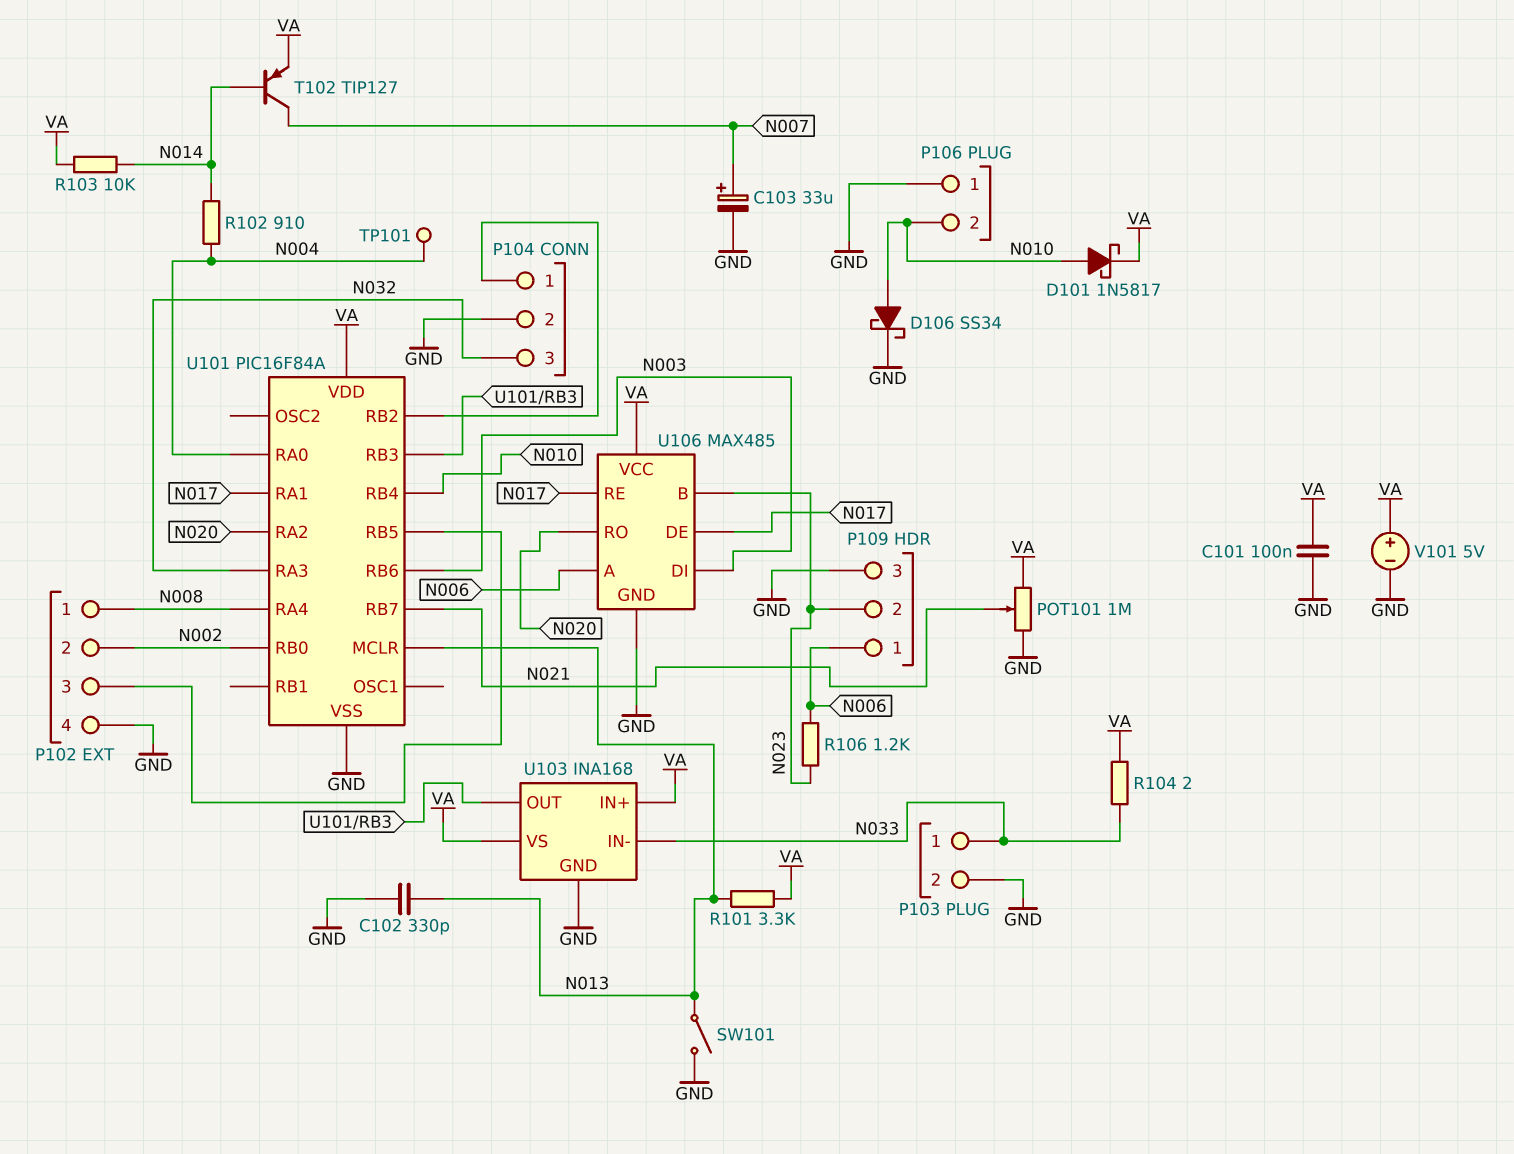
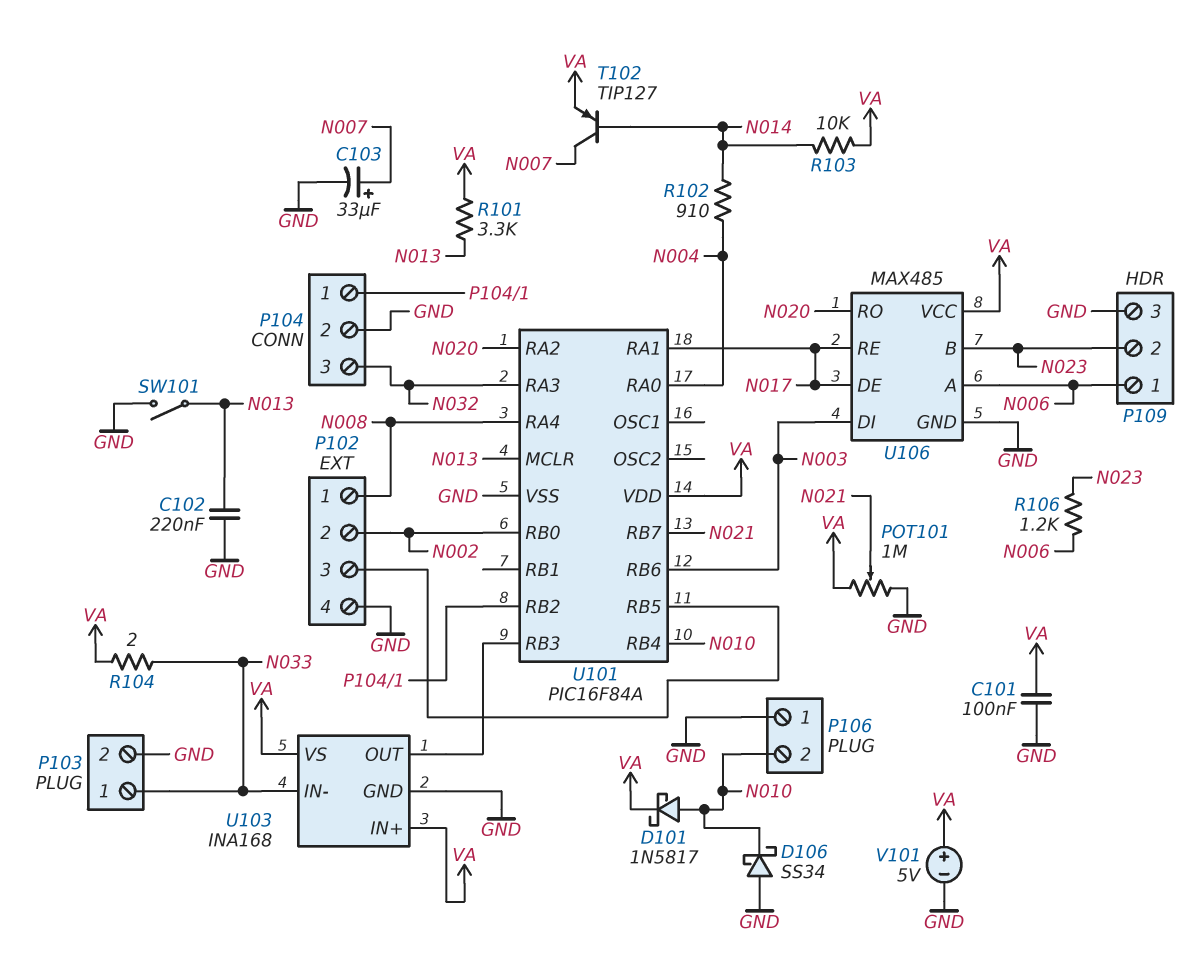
C102: 330pF (GND, N013) -> 220nF (GND, N013)
D106: schottky SS34 (A N010, K GND) -> schottky SS34 (A GND, K N010)
TP101: test point (N004) -> none

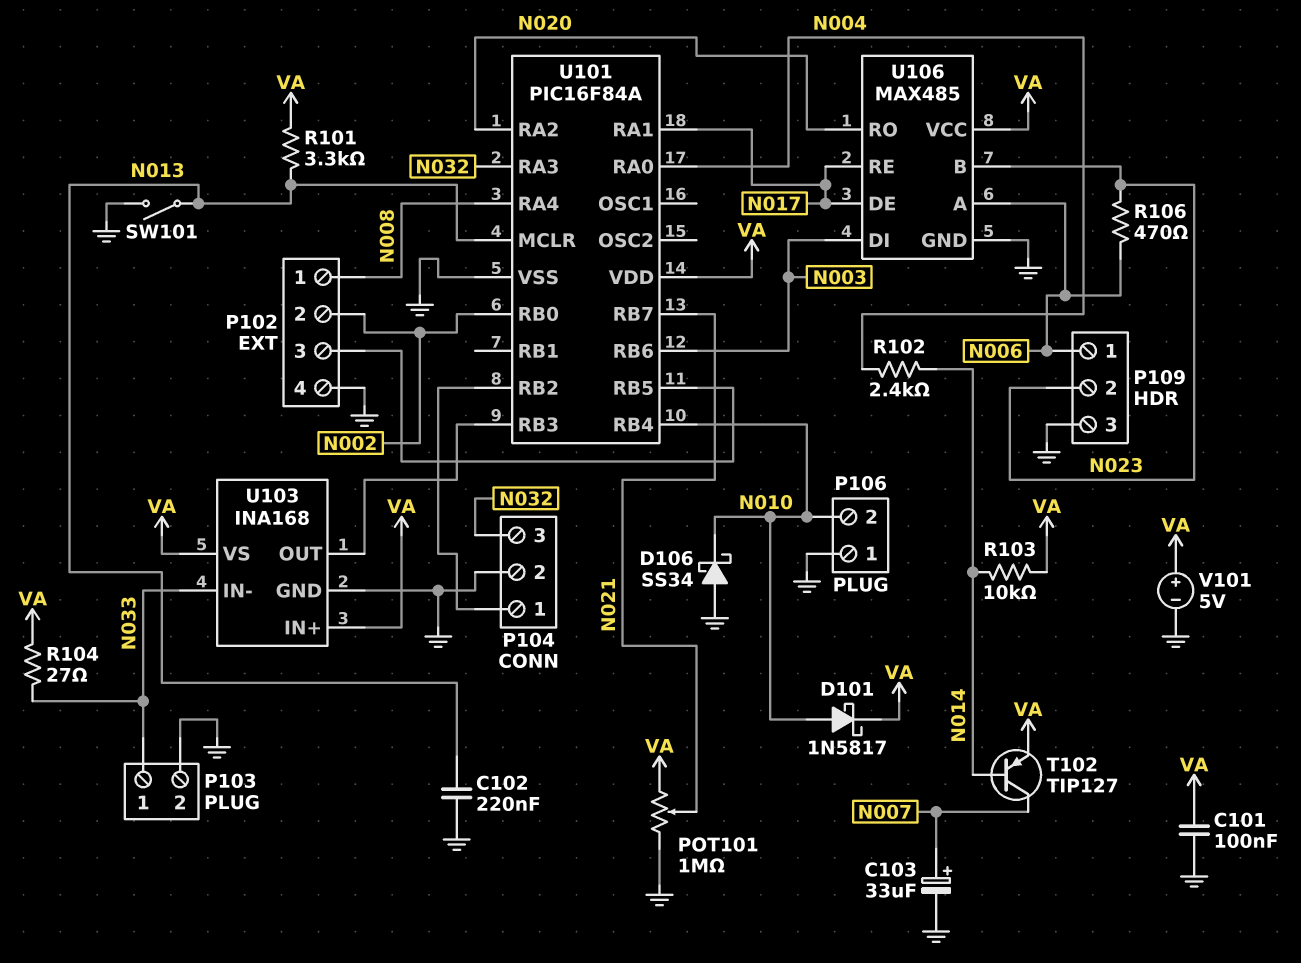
R102: 910 (N004, N014) -> 2.4k (N004, N014)
R104: 2 (N033, VA) -> 27 (N033, VA)
R106: 1.2k (N006, N023) -> 470 (N006, N023)

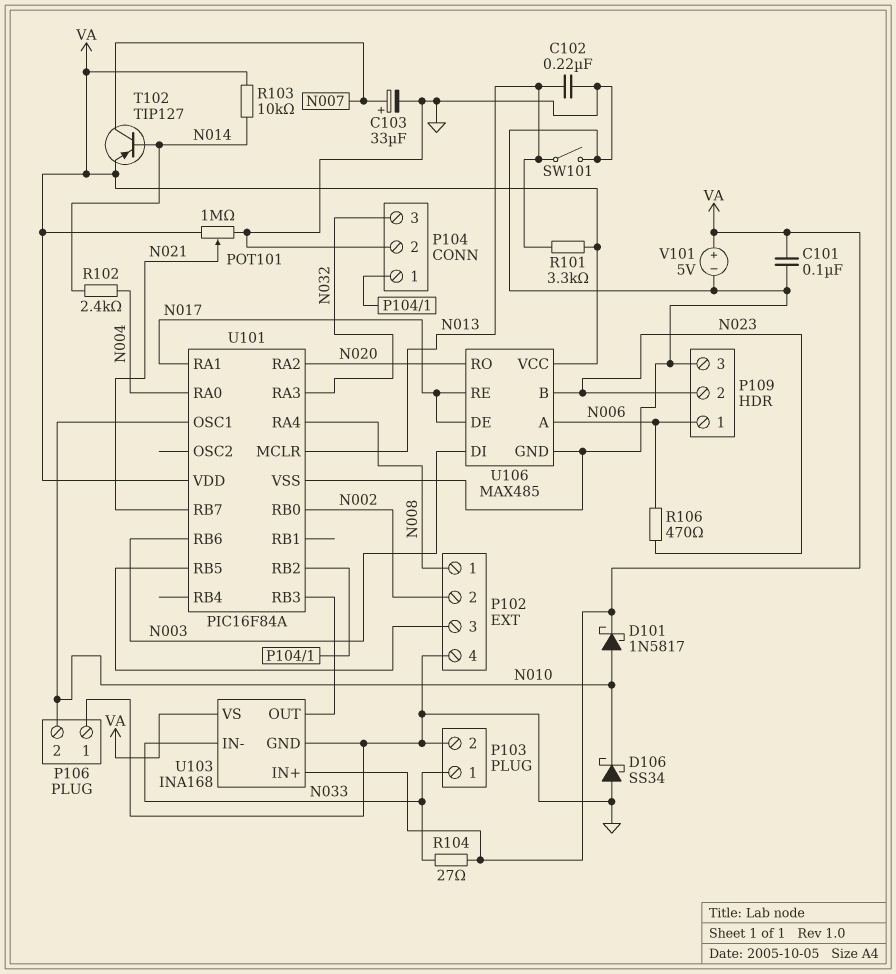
U101 pin OSC1: none -> N010
U101 pin RB4: N010 -> none

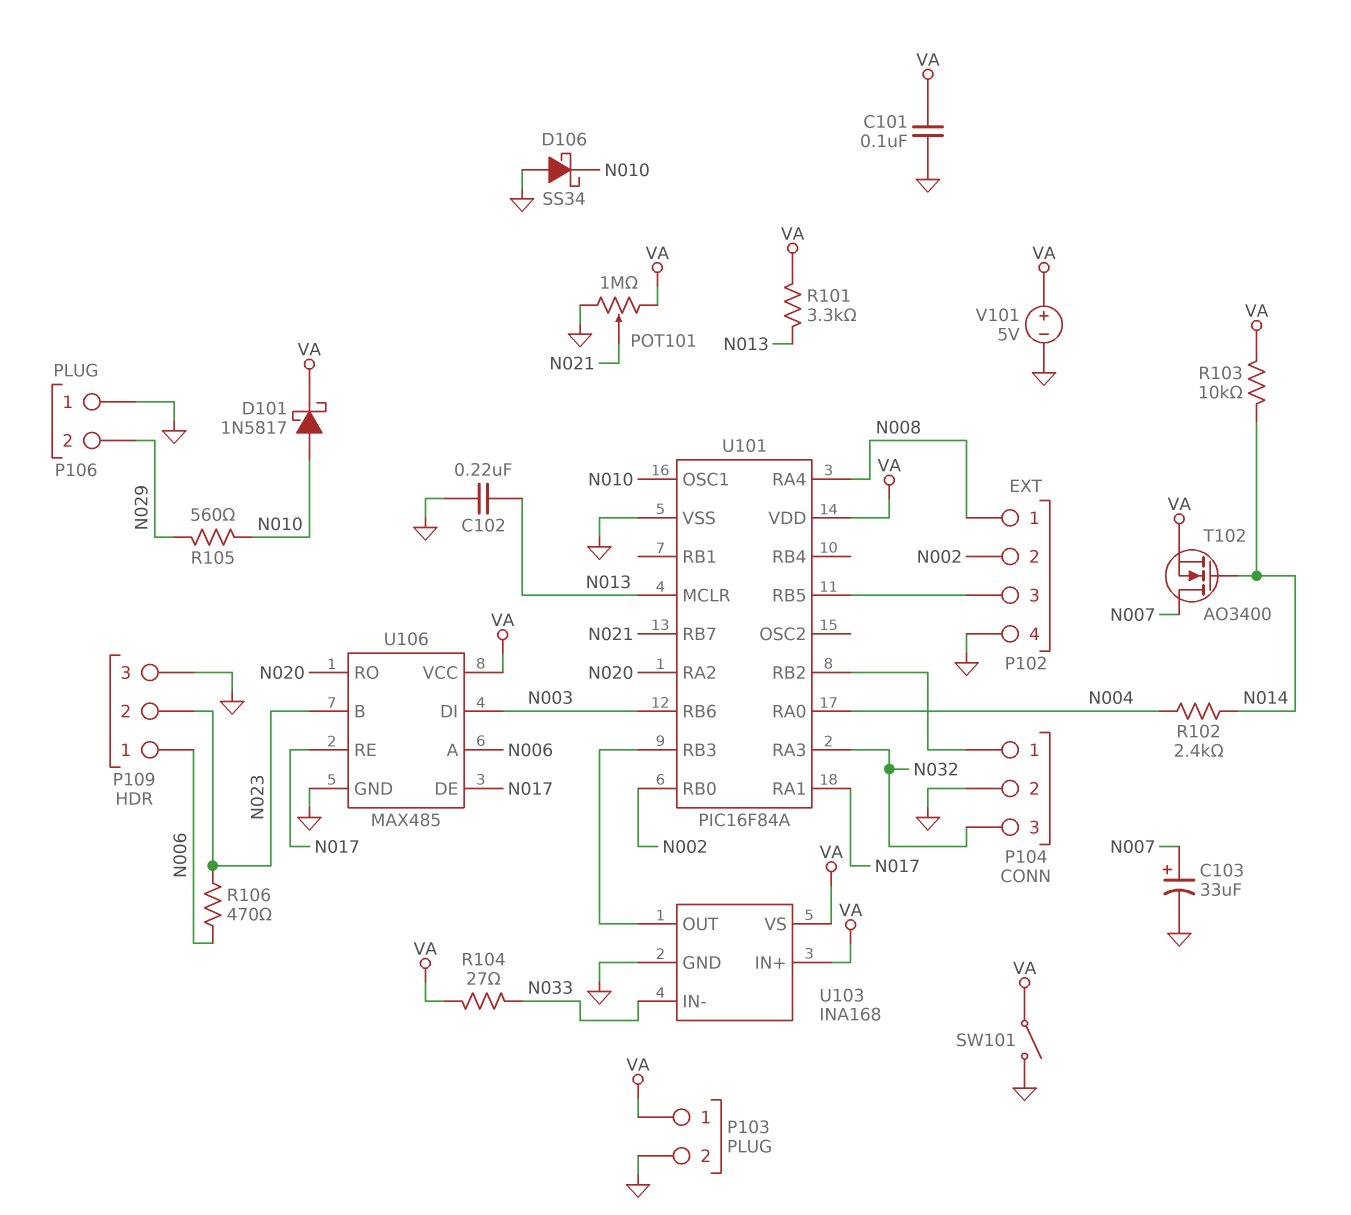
P103 pin 1: N033 -> VA
P106 pin 2: N010 -> N029
R105: none -> 560 (N010, N029)
SW101: switch (GND, N013) -> switch (GND, VA)
T102: PNP TIP127 (B N014, C N007, E VA) -> NMOS AO3400 (G N014, D N007, S VA)

